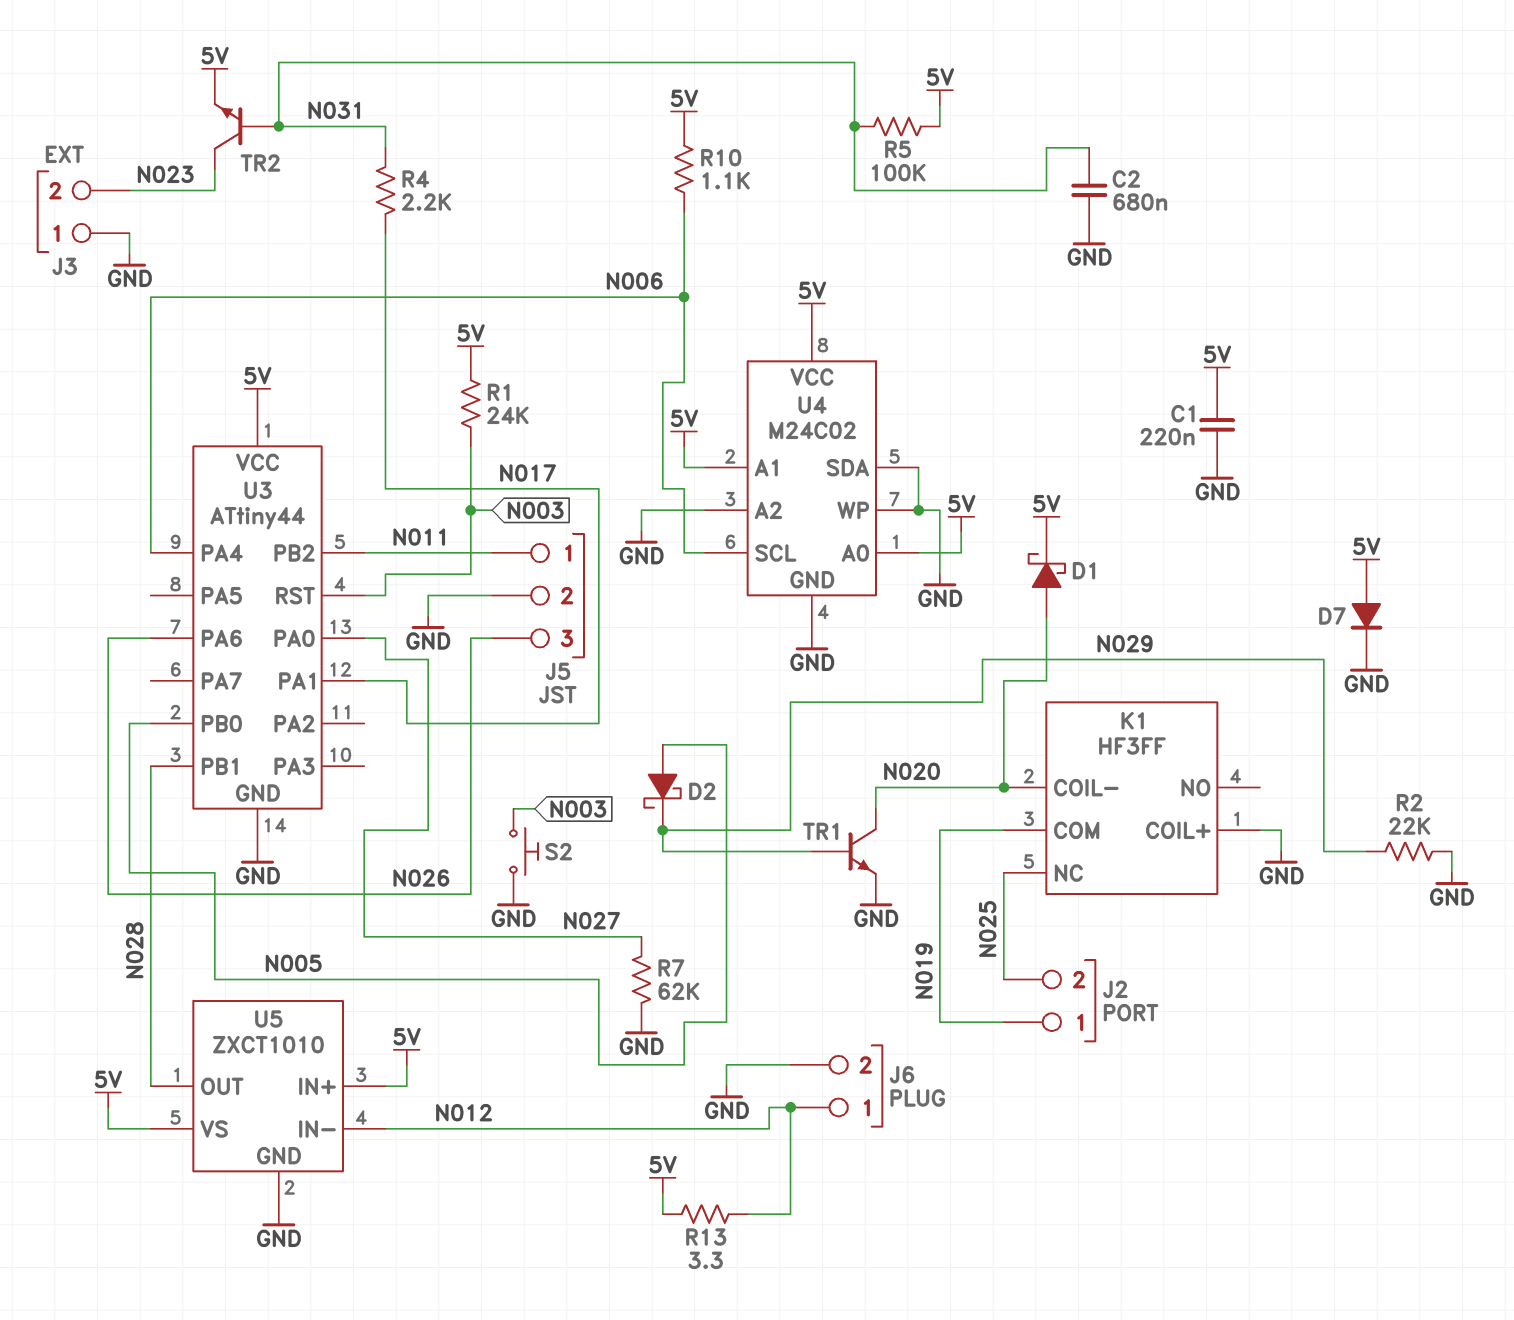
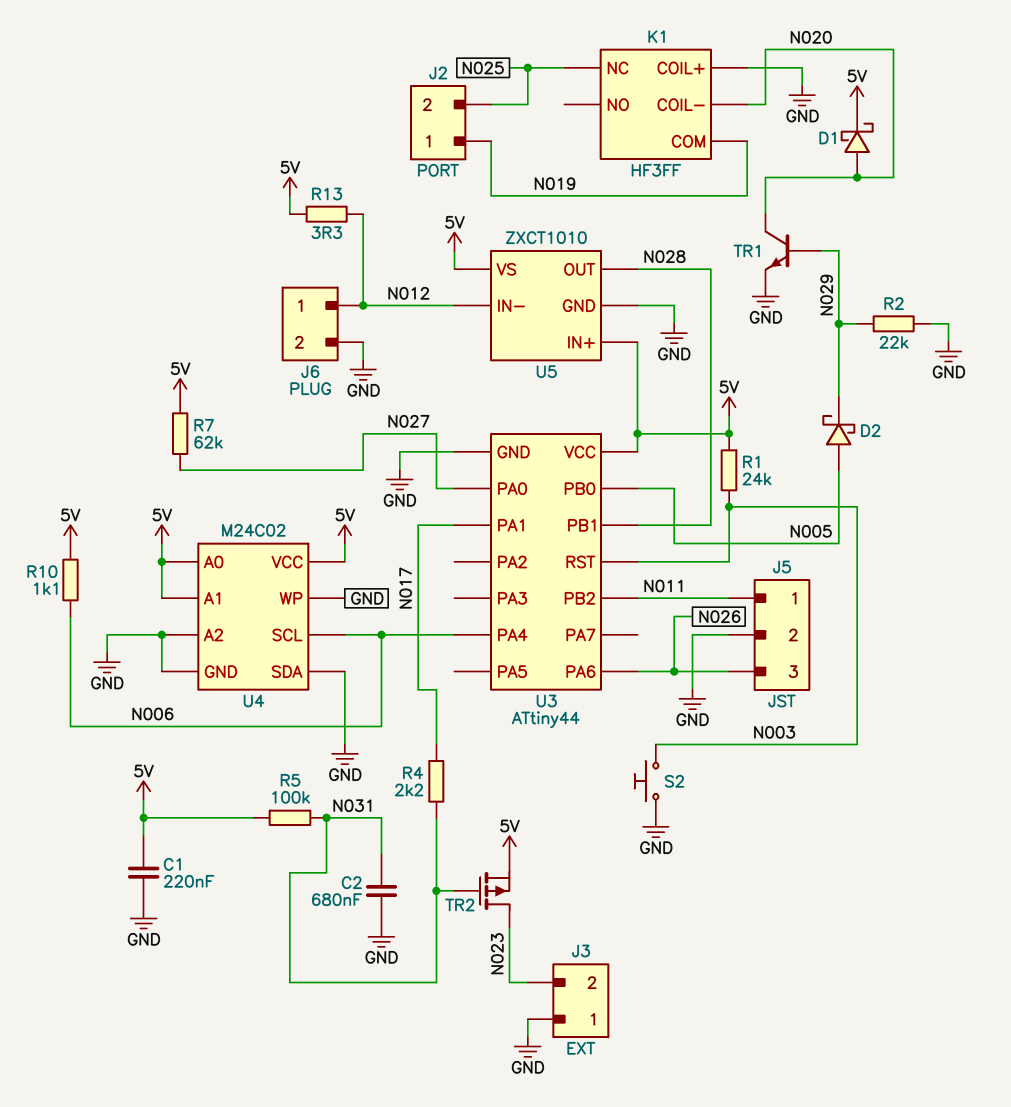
D7: diode (A 5V, K GND) -> none
R7: 62k (GND, N027) -> 62k (5V, N027)
TR2: NPN (B N031, C N023, E 5V) -> PMOS (G N031, D N023, S 5V)

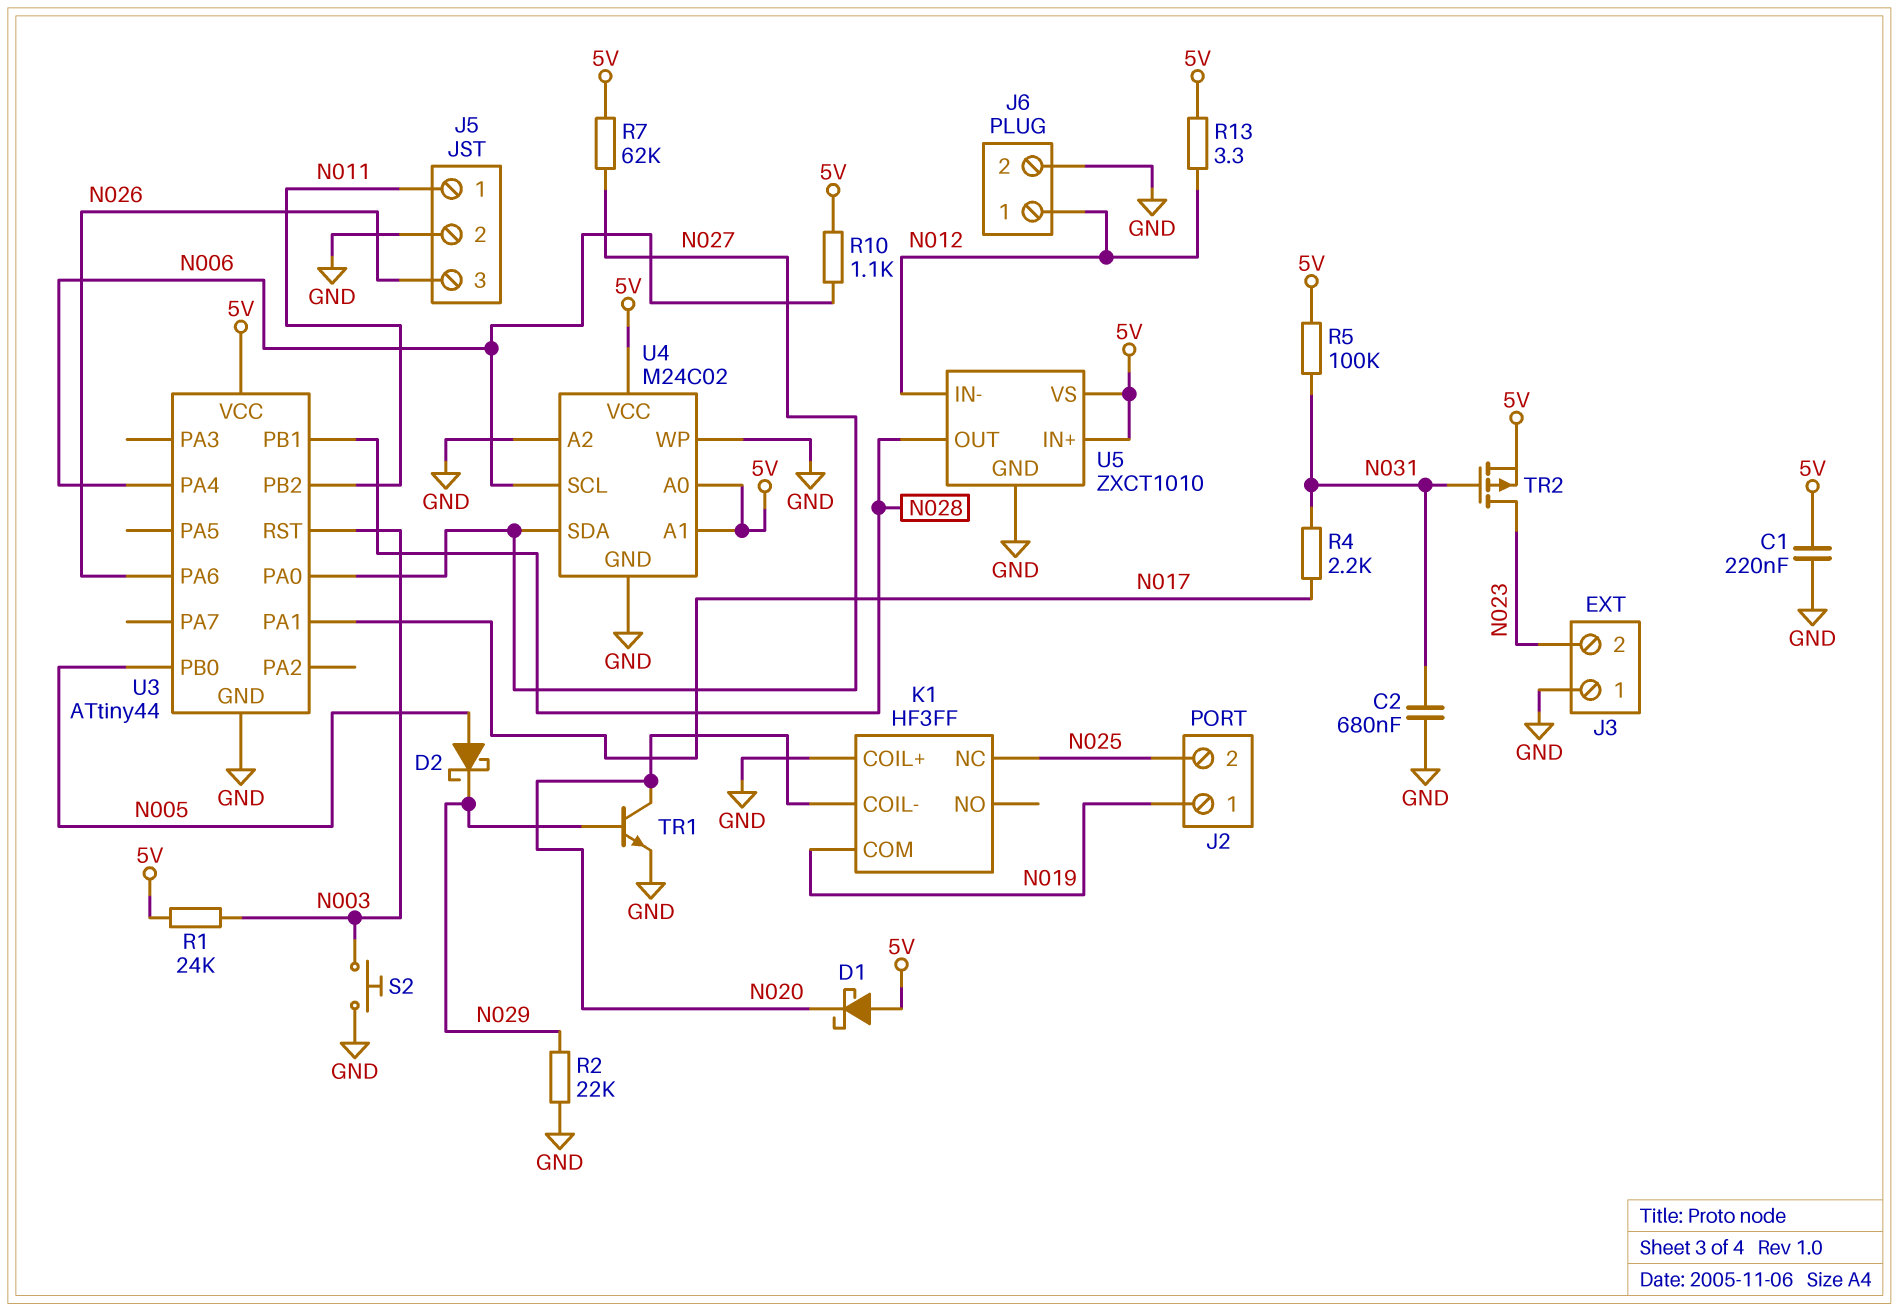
D1: schottky (A N020, K 5V) -> schottky (A 5V, K N020)
U4 pin SDA: GND -> N027

